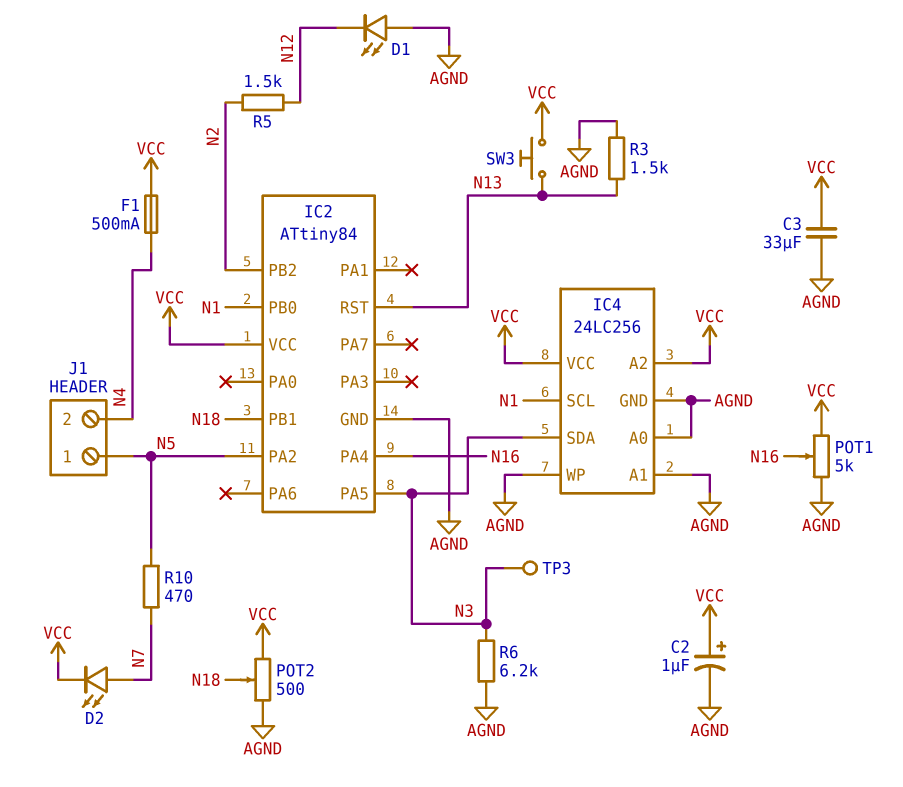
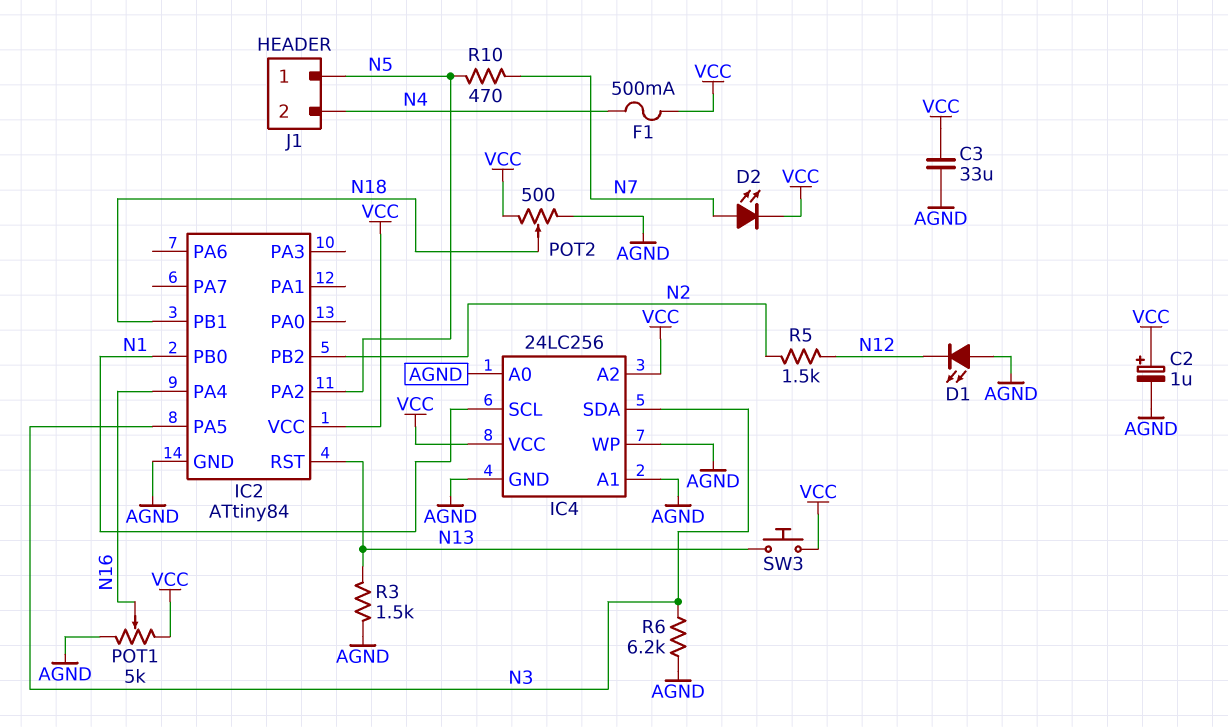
TP3: test point (N3) -> none

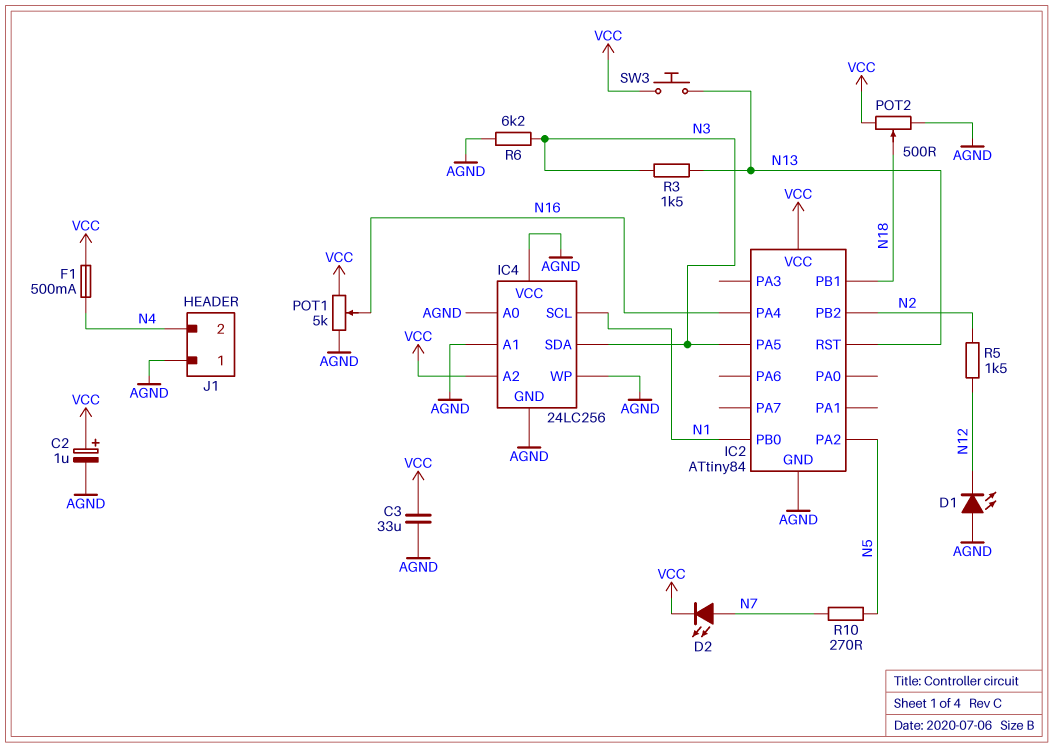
IC4 pin VCC: VCC -> AGND
J1 pin 1: N5 -> AGND
R3: 1.5k (AGND, N13) -> 1.5k (N3, N13)
R10: 470 (N5, N7) -> 270 (N5, N7)

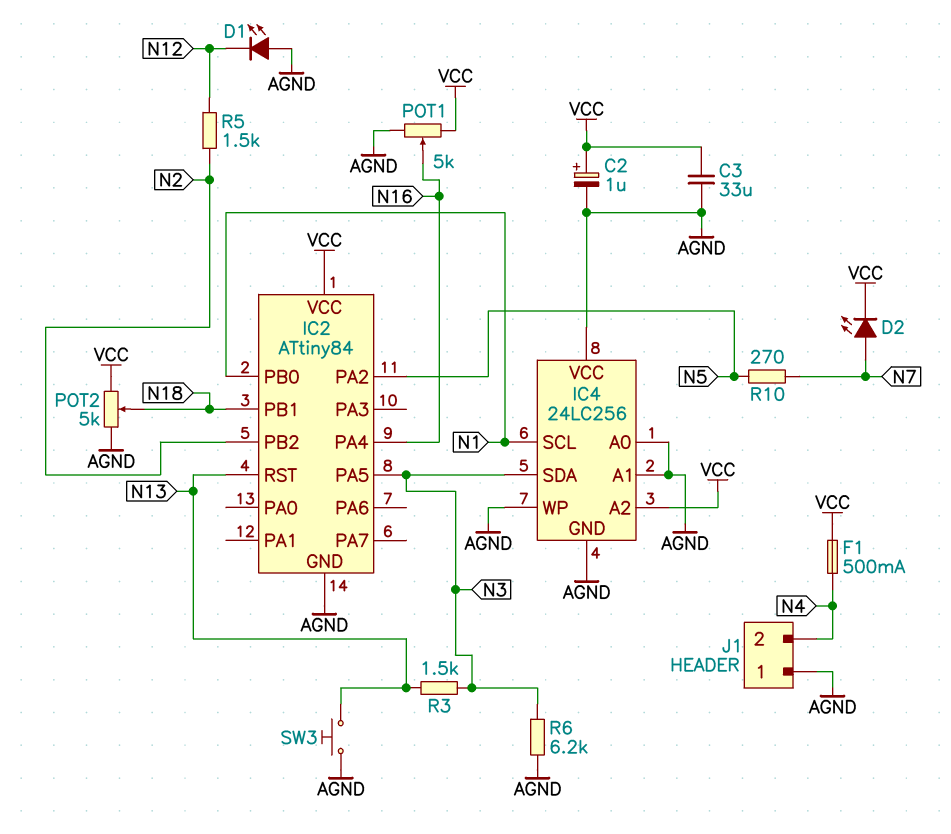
POT2: 500 (AGND, VCC, wiper N18) -> 5k (AGND, VCC, wiper N18)
SW3: button (N13, VCC) -> button (AGND, N13)

